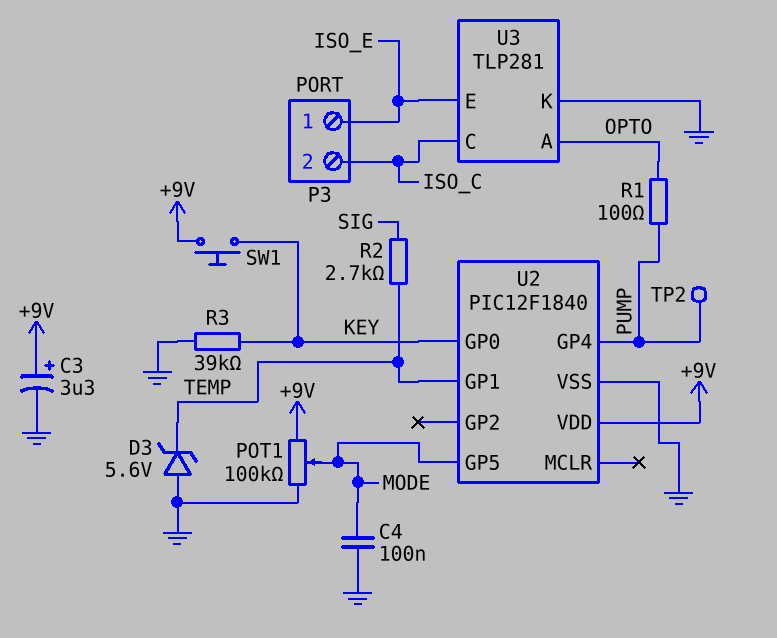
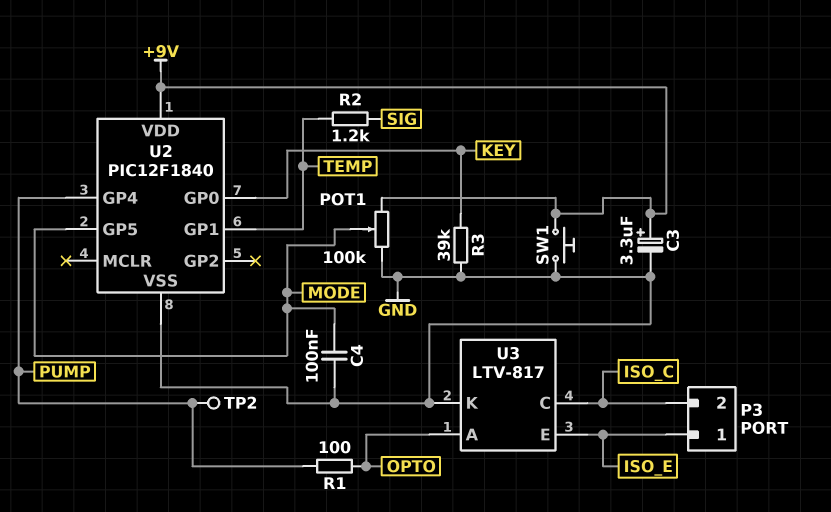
D3: zener 5.6V (A GND, K TEMP) -> none
R2: 2.7k (SIG, TEMP) -> 1.2k (SIG, TEMP)
SW1: button (+9V, KEY) -> button (+9V, GND)
U3: TLP281 -> LTV-817

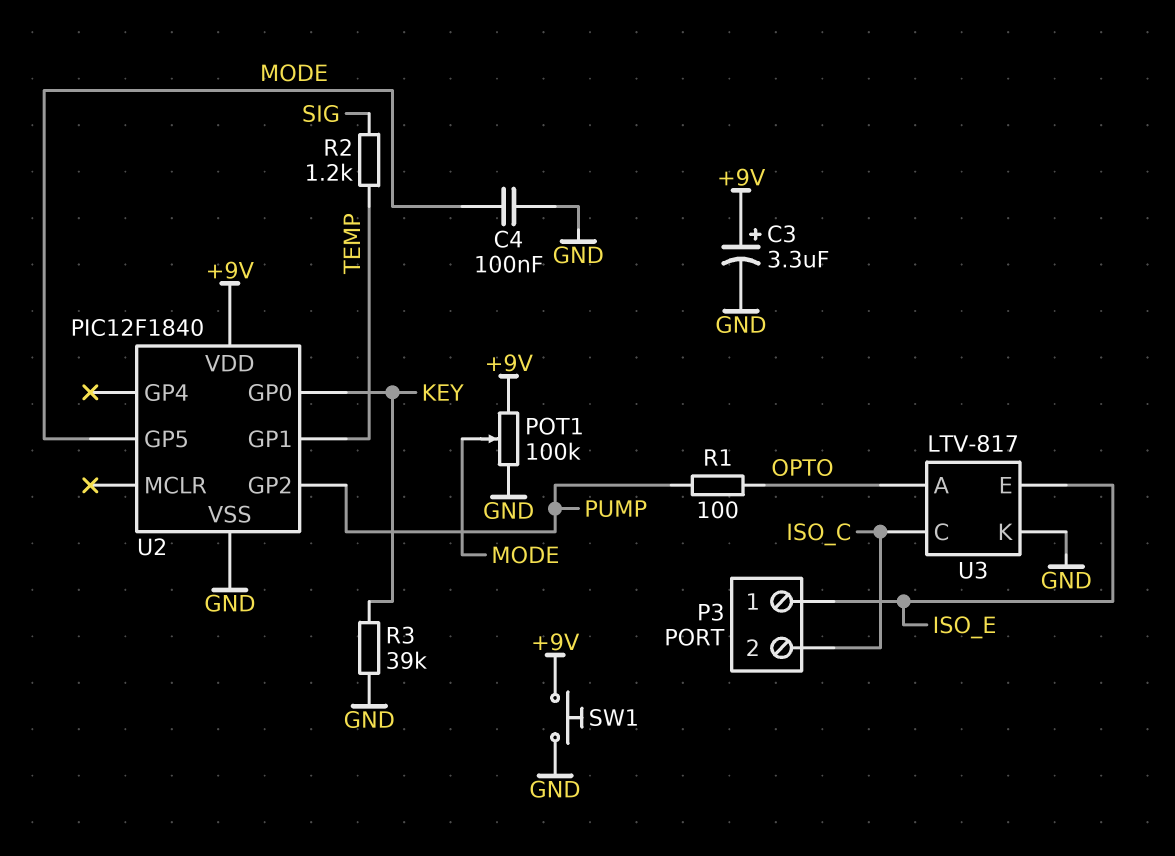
TP2: test point (PUMP) -> none
U2 pin GP2: none -> PUMP
U2 pin GP4: PUMP -> none

